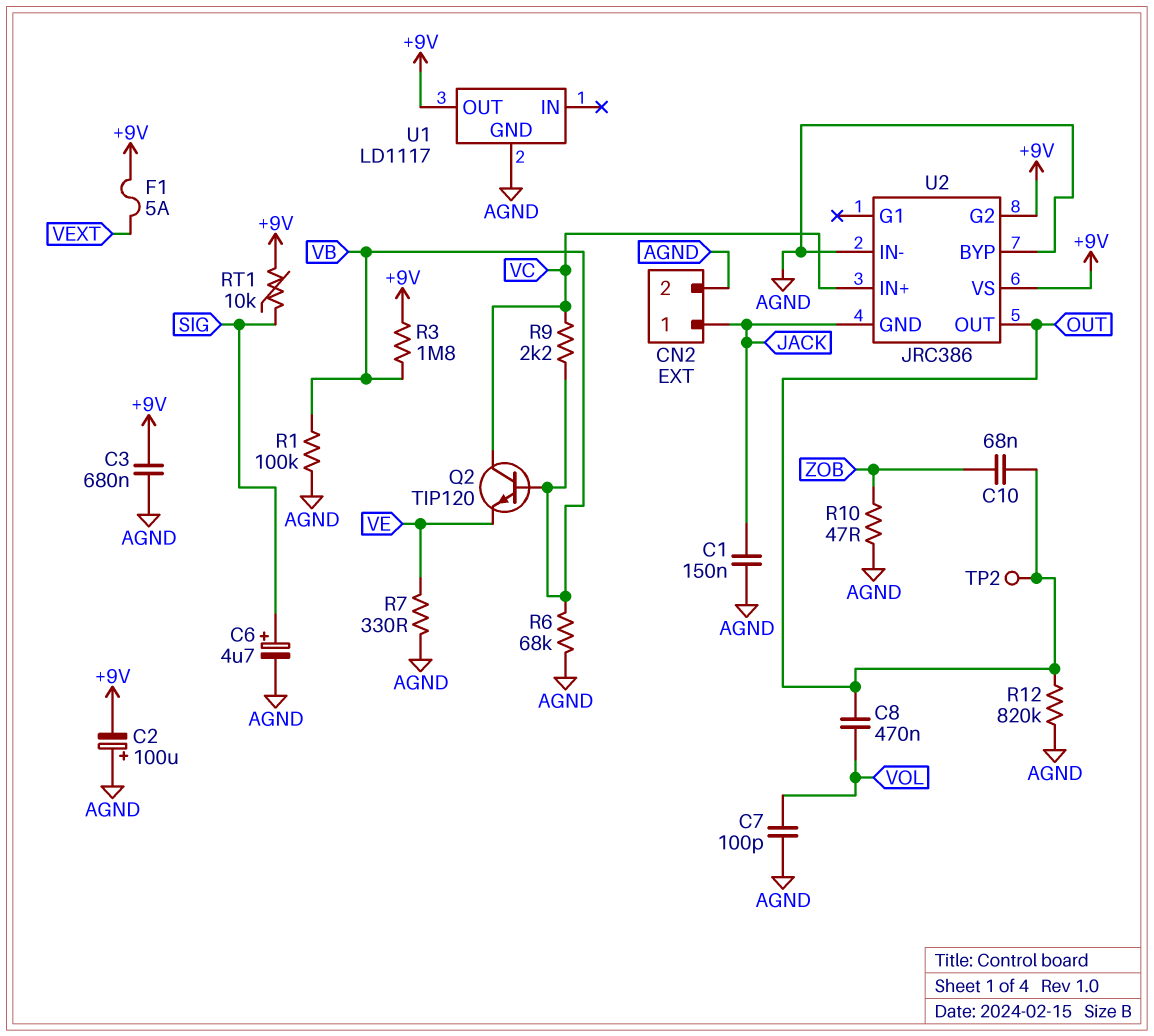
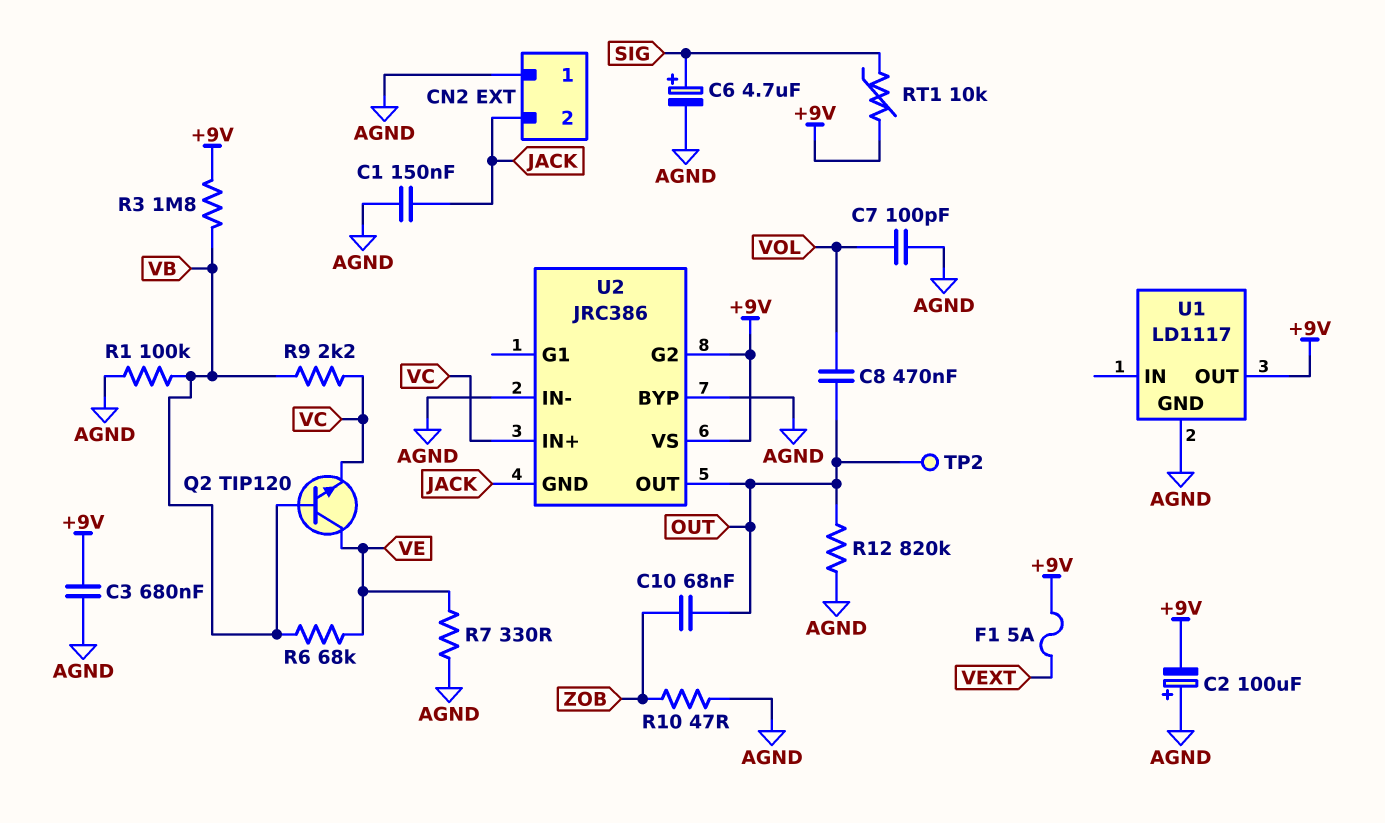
CN2 pin 1: JACK -> AGND
CN2 pin 2: AGND -> JACK
Q2: NPN TIP120 (B VB, C VC, E VE) -> NPN TIP120 (B VB, C VE, E VC)
R6: 68k (AGND, VB) -> 68k (VB, VE)

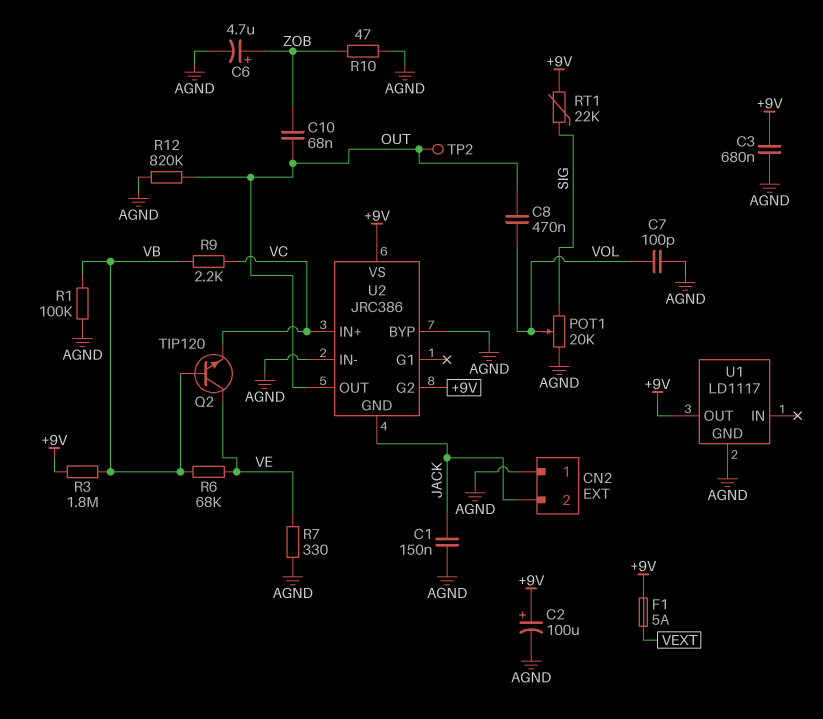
C2: 100uF (plus AGND, minus +9V) -> 100uF (plus +9V, minus AGND)
C6: 4.7uF (plus SIG, minus AGND) -> 4.7uF (plus ZOB, minus AGND)
POT1: none -> 20k (AGND, SIG, wiper VOL)
RT1: 10k (+9V, SIG) -> 22k (+9V, SIG)

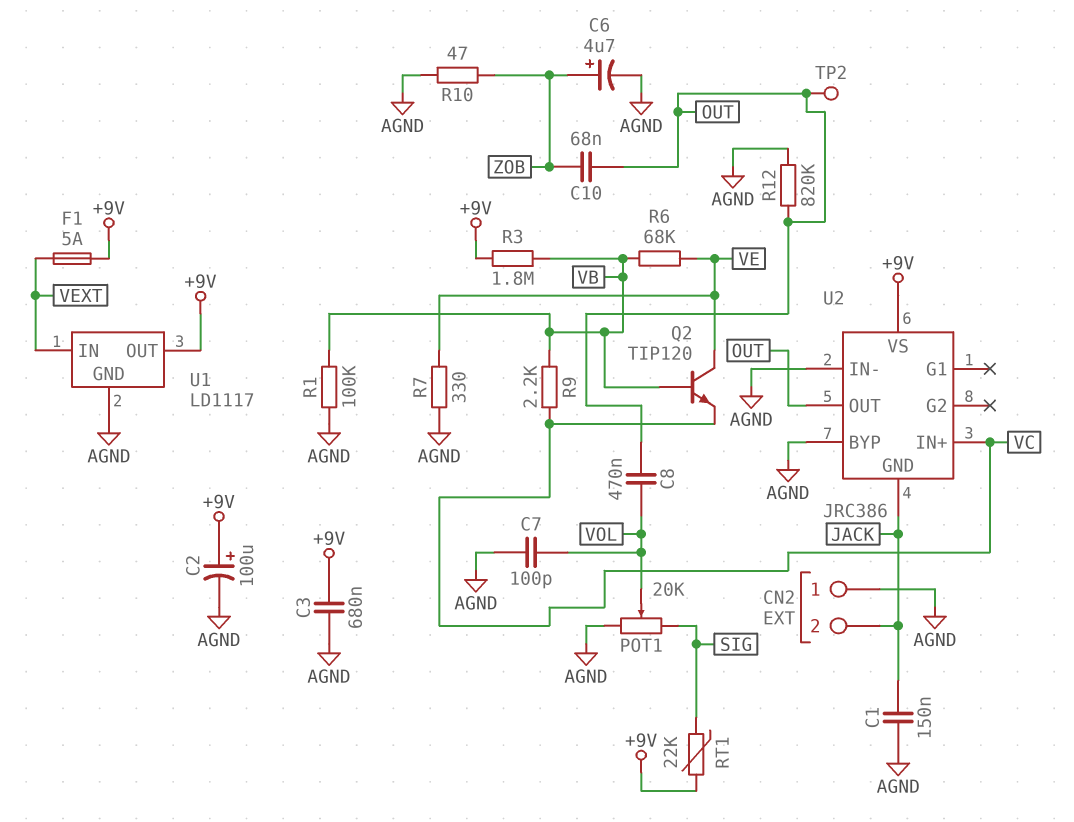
U1 pin IN: none -> VEXT
U2 pin G2: +9V -> none

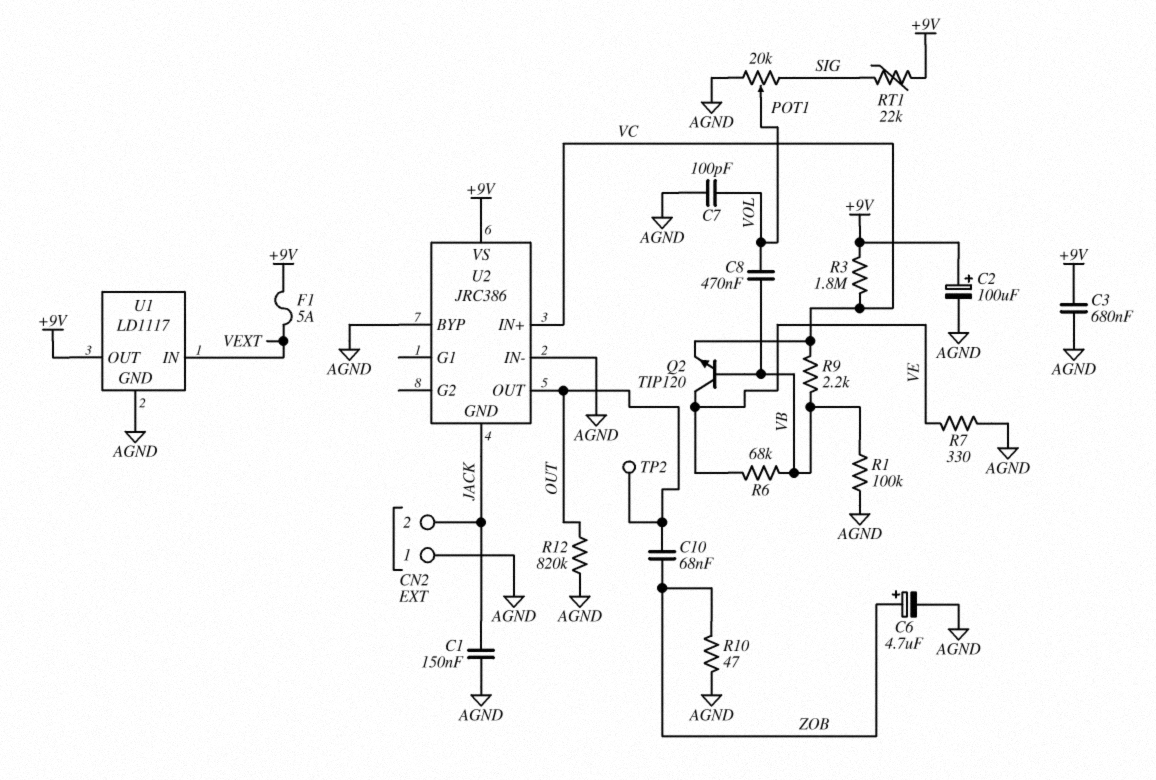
C8: 470nF (OUT, VOL) -> 470nF (VB, VOL)
R3: 1.8M (+9V, VB) -> 1.8M (+9V, VC)

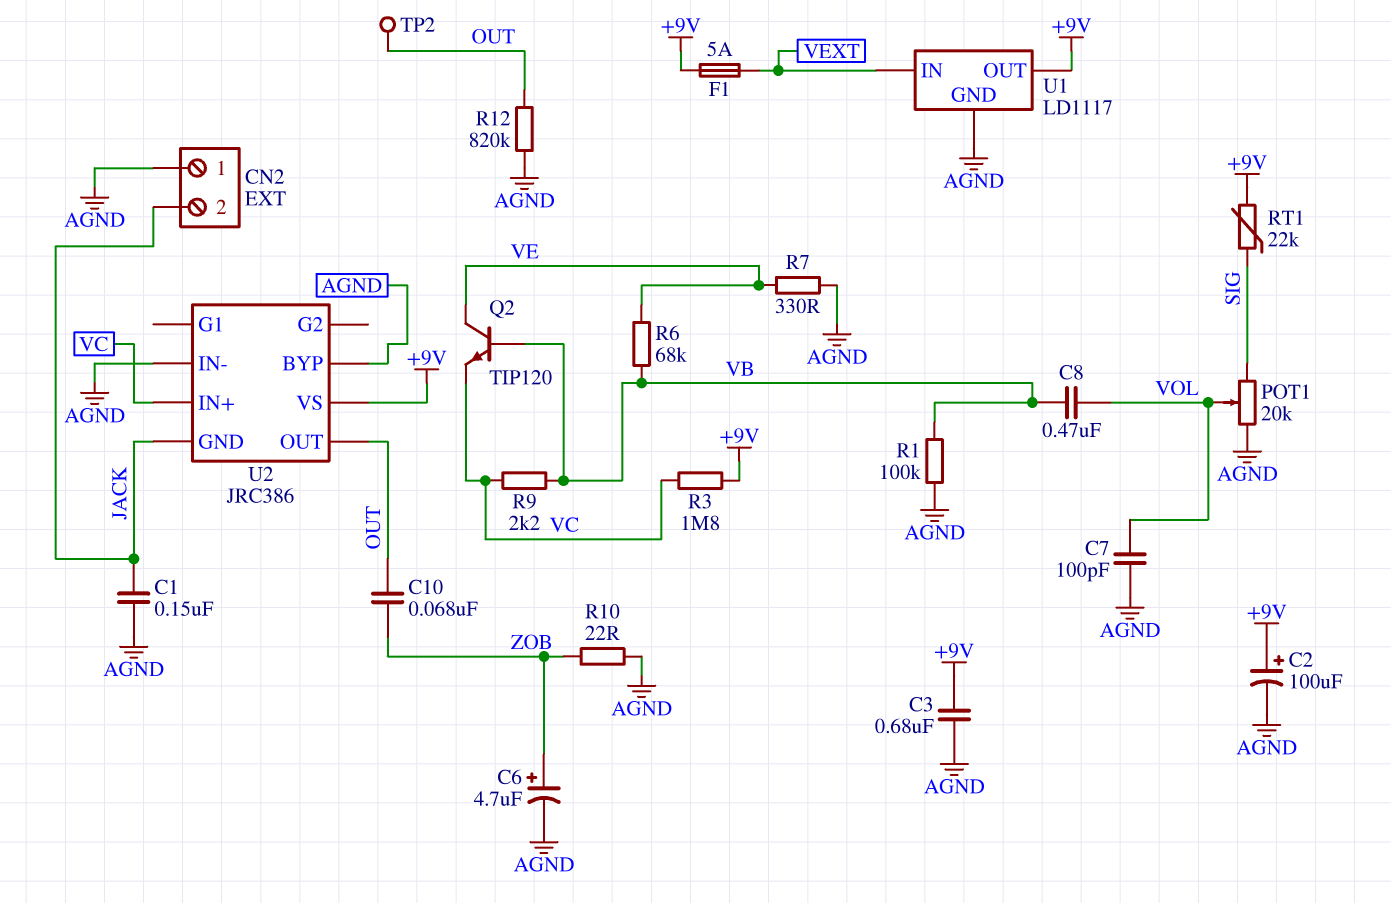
R10: 47 (AGND, ZOB) -> 22 (AGND, ZOB)

